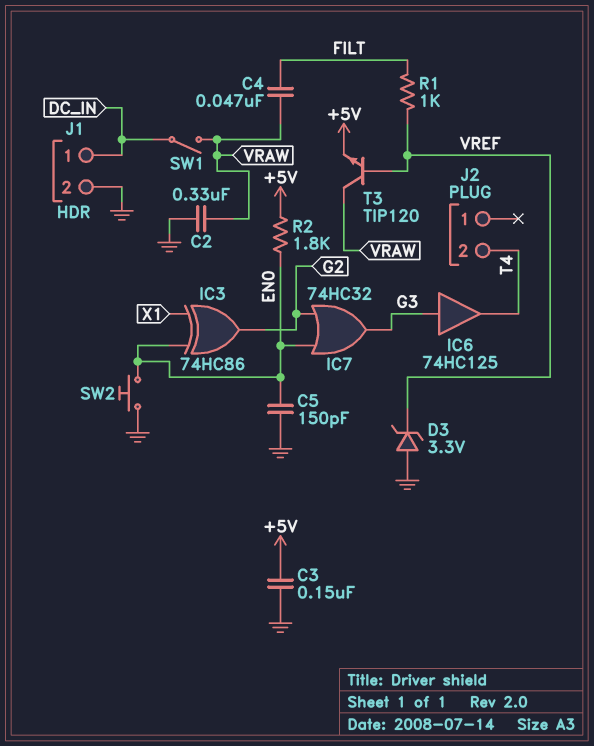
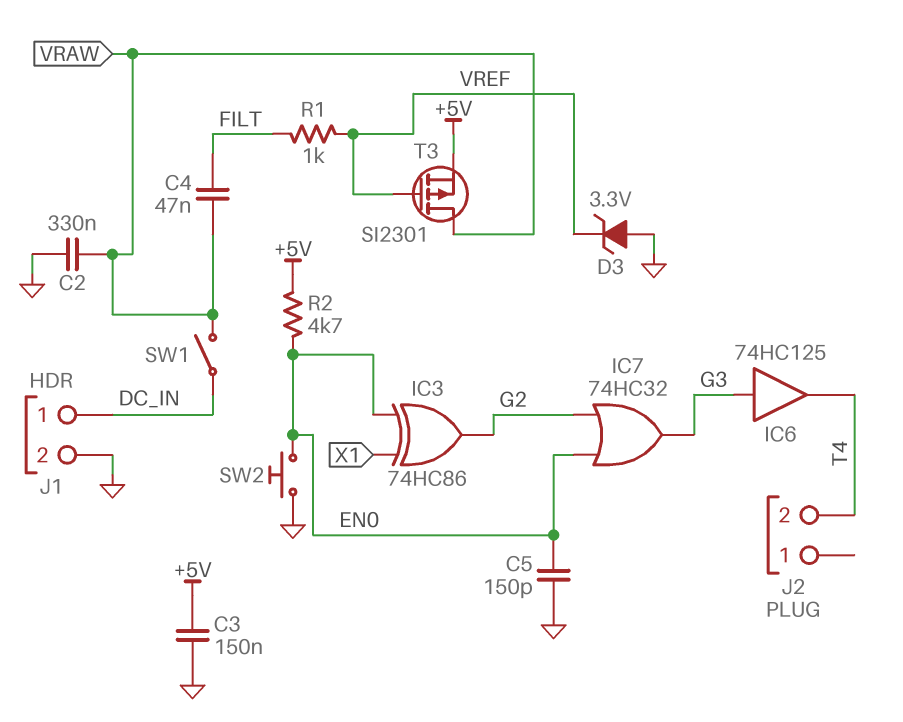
R2: 1.8k (+5V, EN0) -> 4.7k (+5V, EN0)
T3: NPN TIP120 (B VREF, C VRAW, E +5V) -> PMOS SI2301 (G VREF, D VRAW, S +5V)

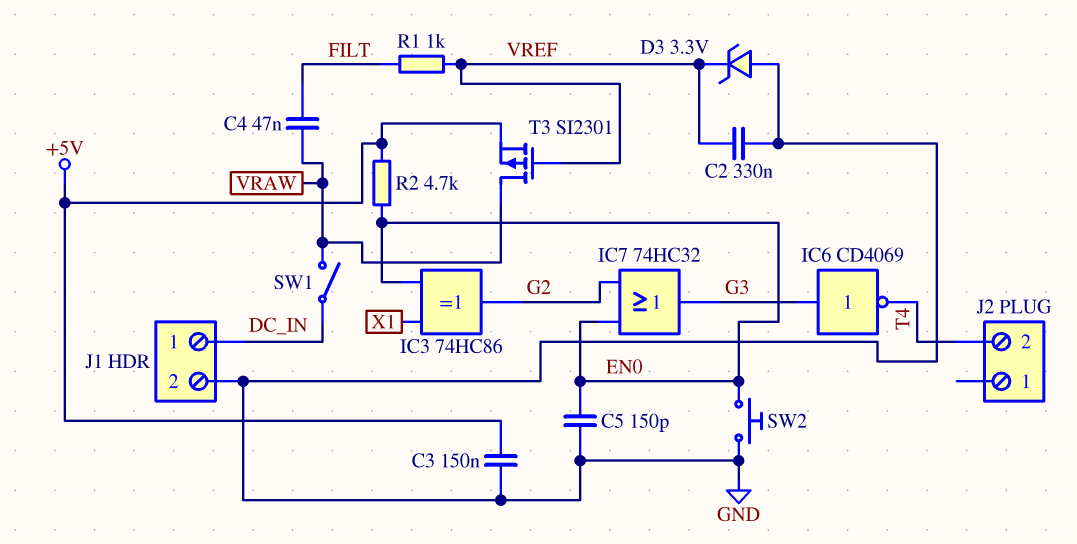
C2: 330nF (GND, VRAW) -> 330nF (GND, VREF)
IC6: buffer 74HC125 (in G3, out T4) -> NOT CD4069 (in G3, out T4)

